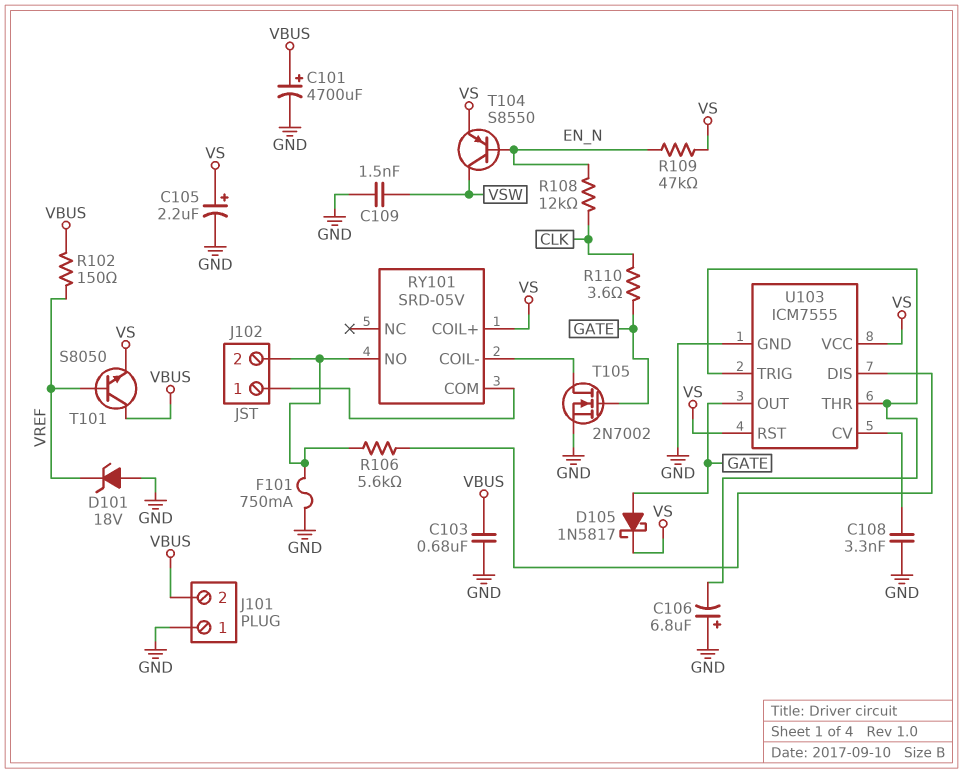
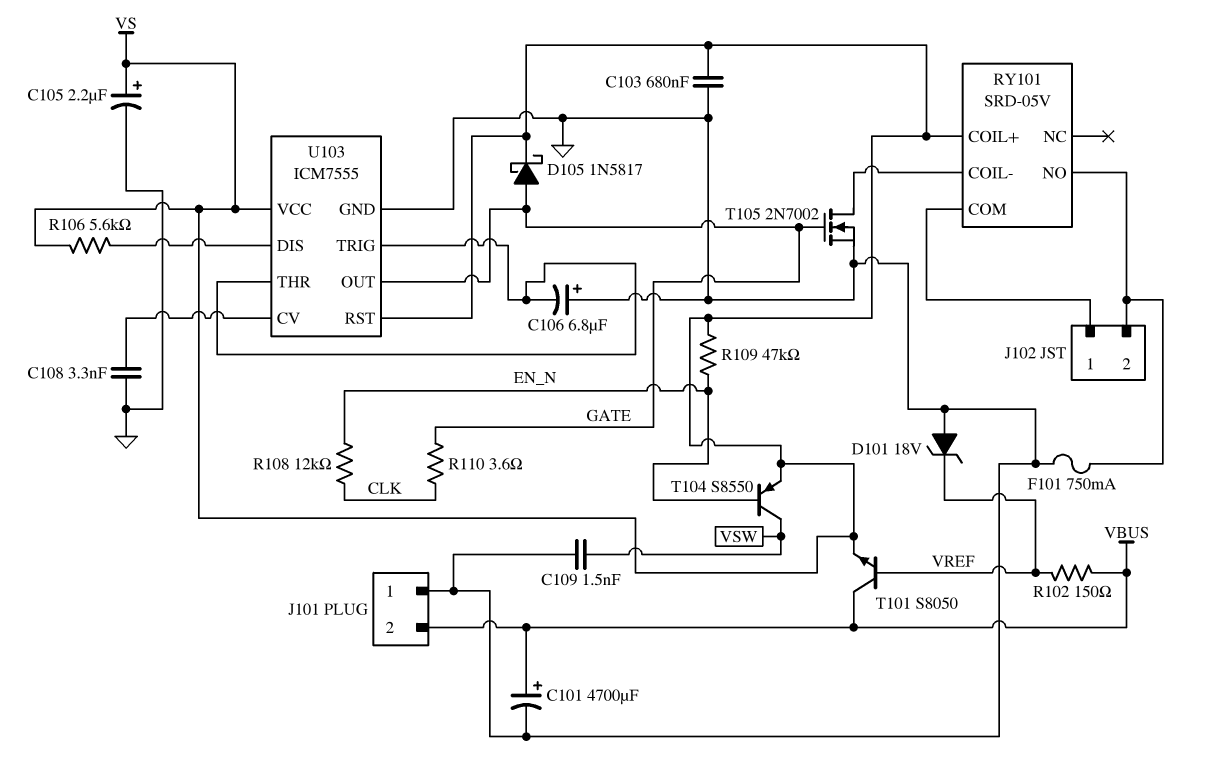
C103: 680nF (GND, VBUS) -> 680nF (GND, VS)
R106: 5.6k (J102/2, U103/DIS) -> 5.6k (U103/DIS, VS)

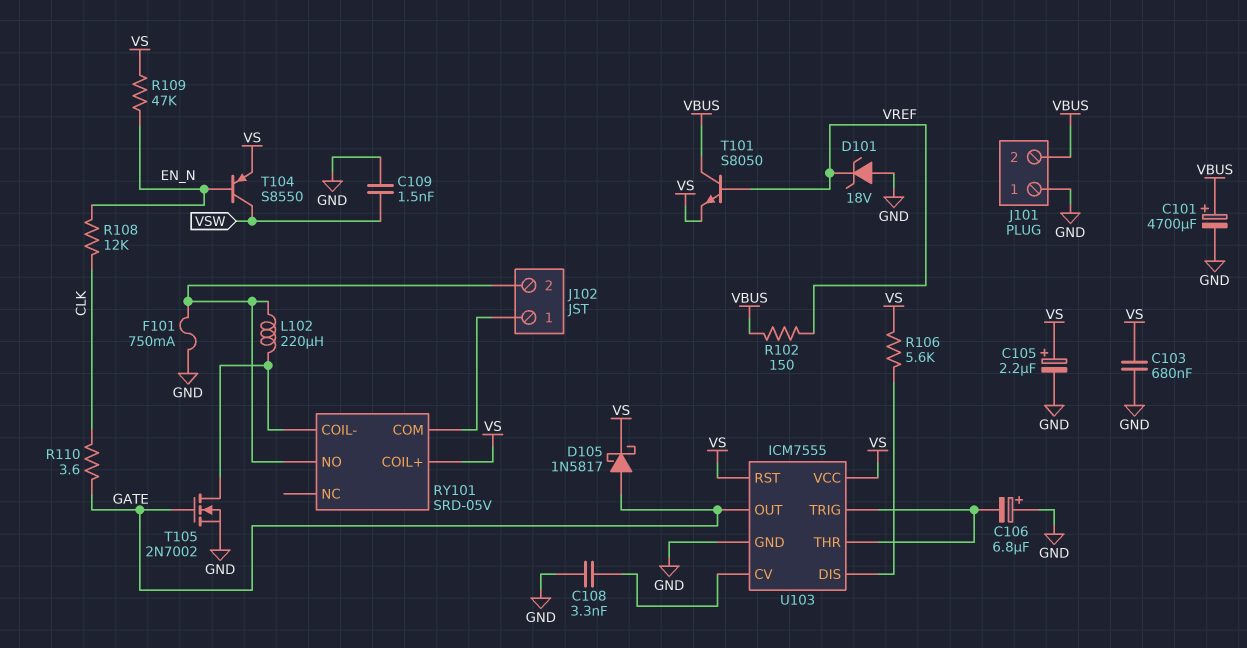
L102: none -> 220uH (J102/2, RY101/COIL-)

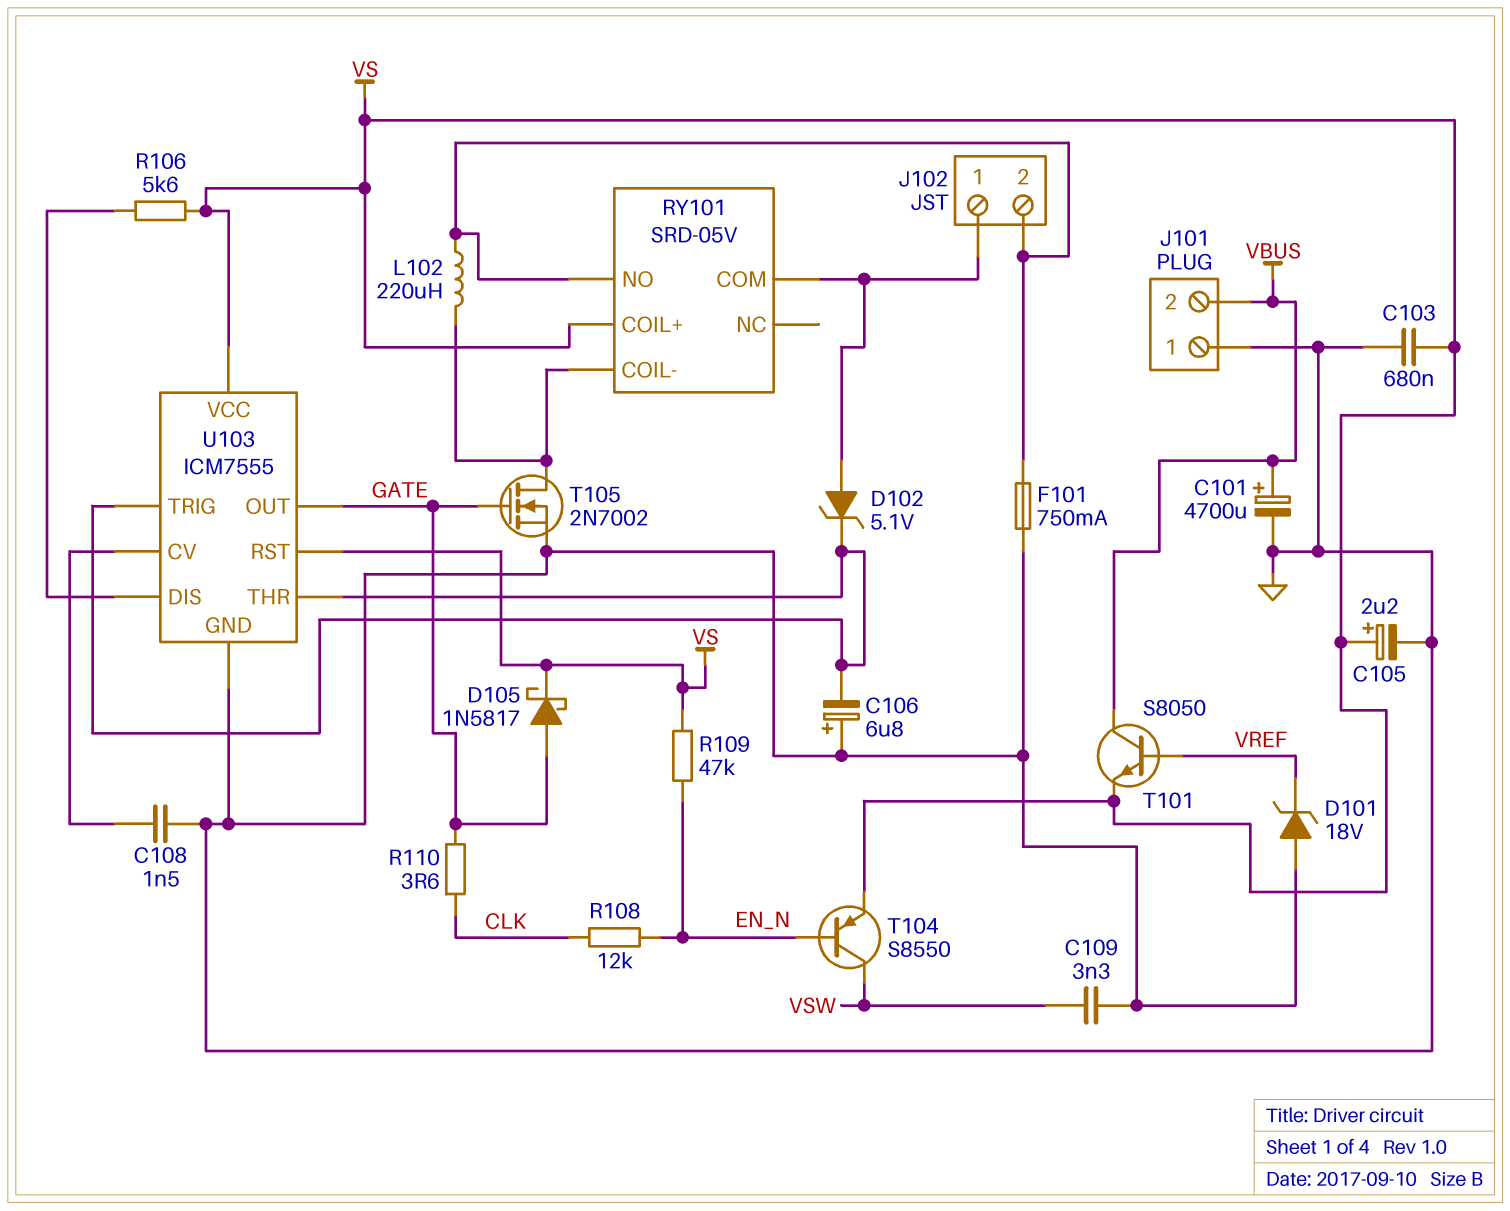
C108: 3.3nF (GND, U103/CV) -> 1.5nF (GND, U103/CV)
C109: 1.5nF (GND, VSW) -> 3.3nF (GND, VSW)
D102: none -> zener 5.1V (A J102/1, K U103/THR)
R102: 150 (VBUS, VREF) -> none

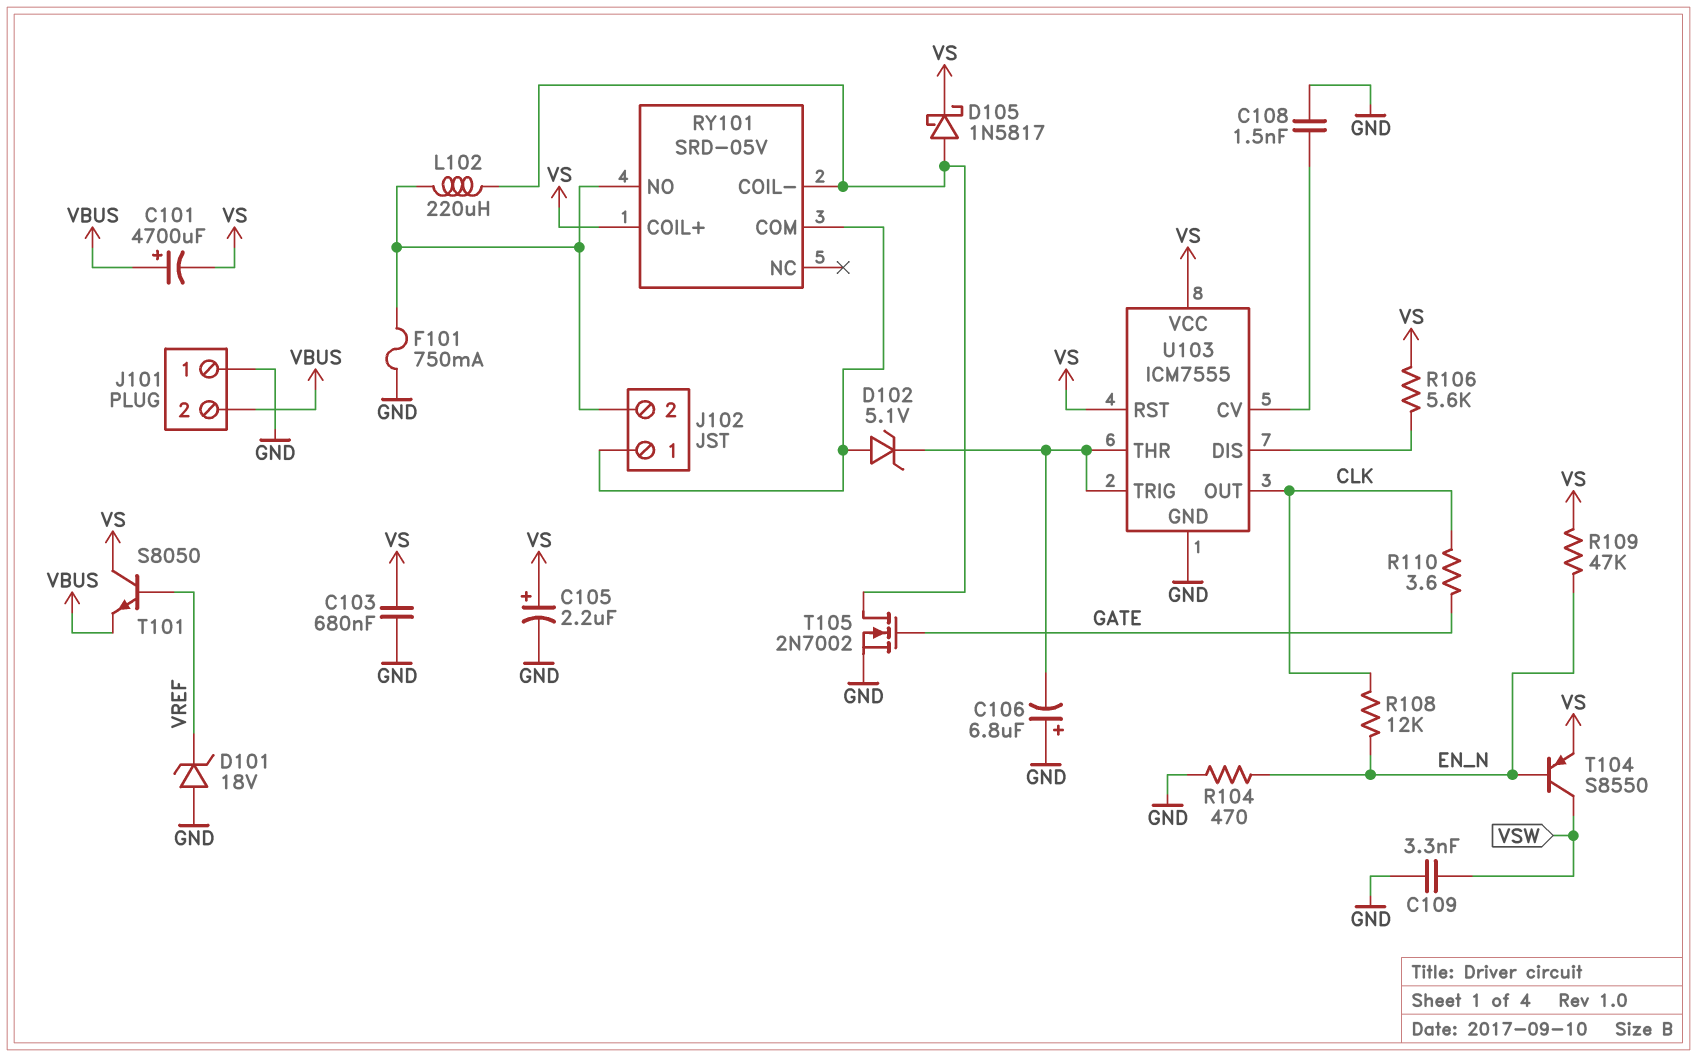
C101: 4700uF (plus VBUS, minus GND) -> 4700uF (plus VBUS, minus VS)
D105: schottky 1N5817 (A GATE, K VS) -> schottky 1N5817 (A RY101/COIL-, K VS)
R104: none -> 470 (EN_N, GND)
T101: NPN S8050 (B VREF, C VBUS, E VS) -> NPN S8050 (B VREF, C VS, E VBUS)
U103 pin OUT: GATE -> CLK

